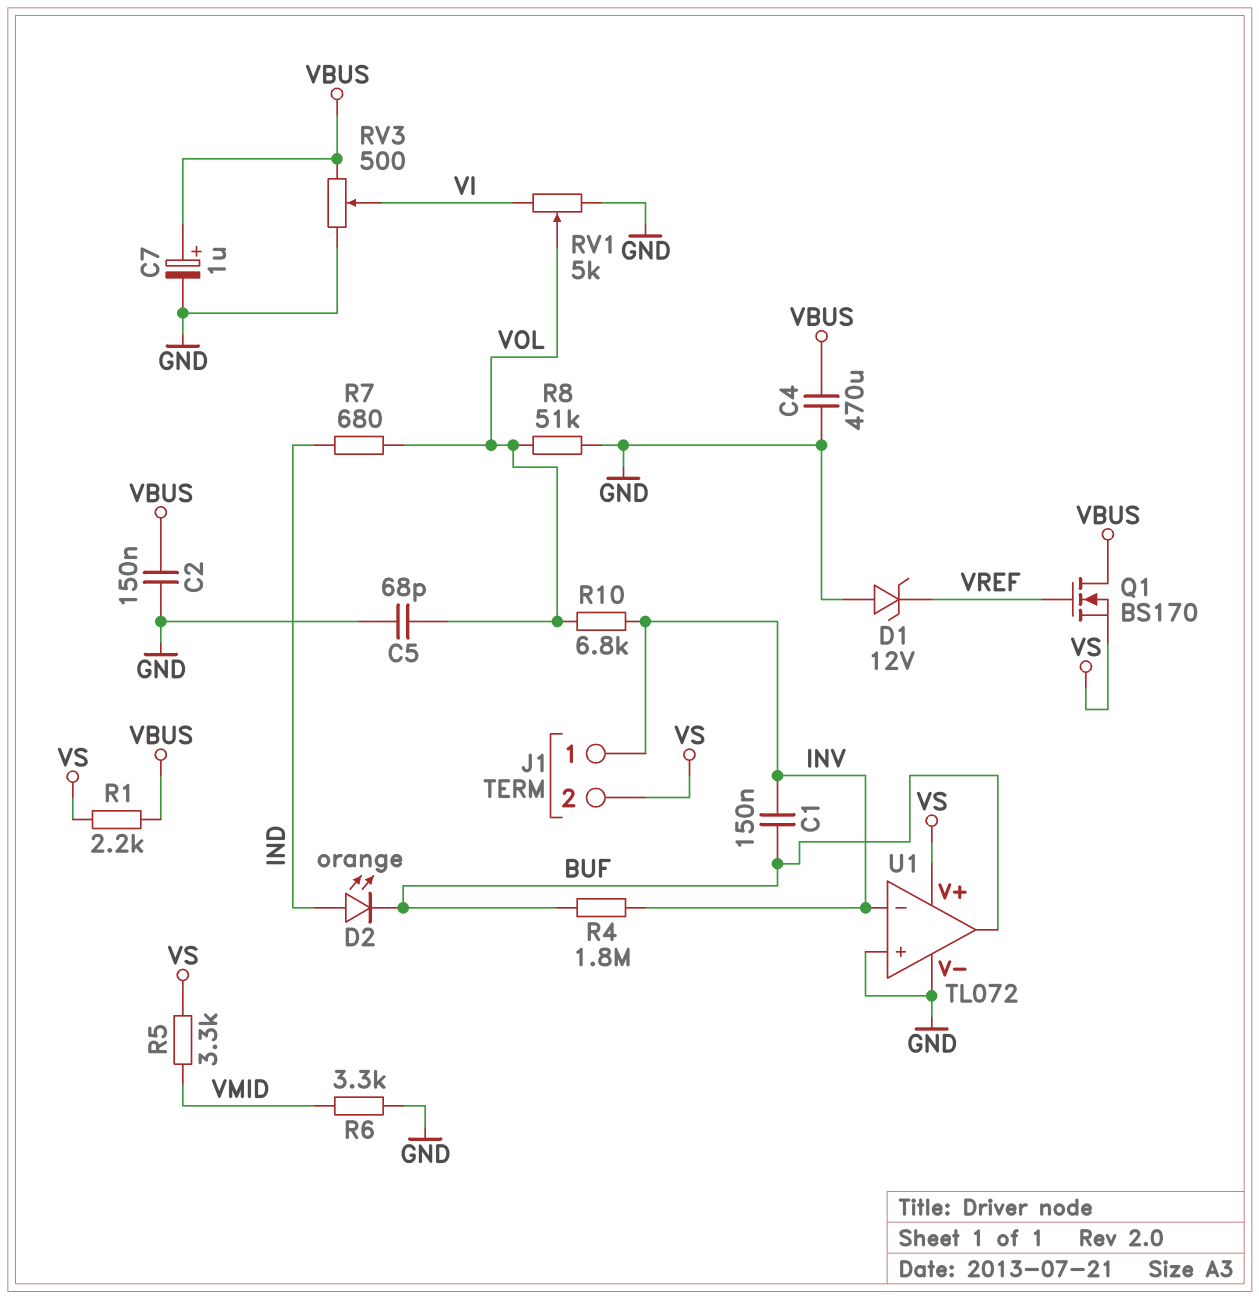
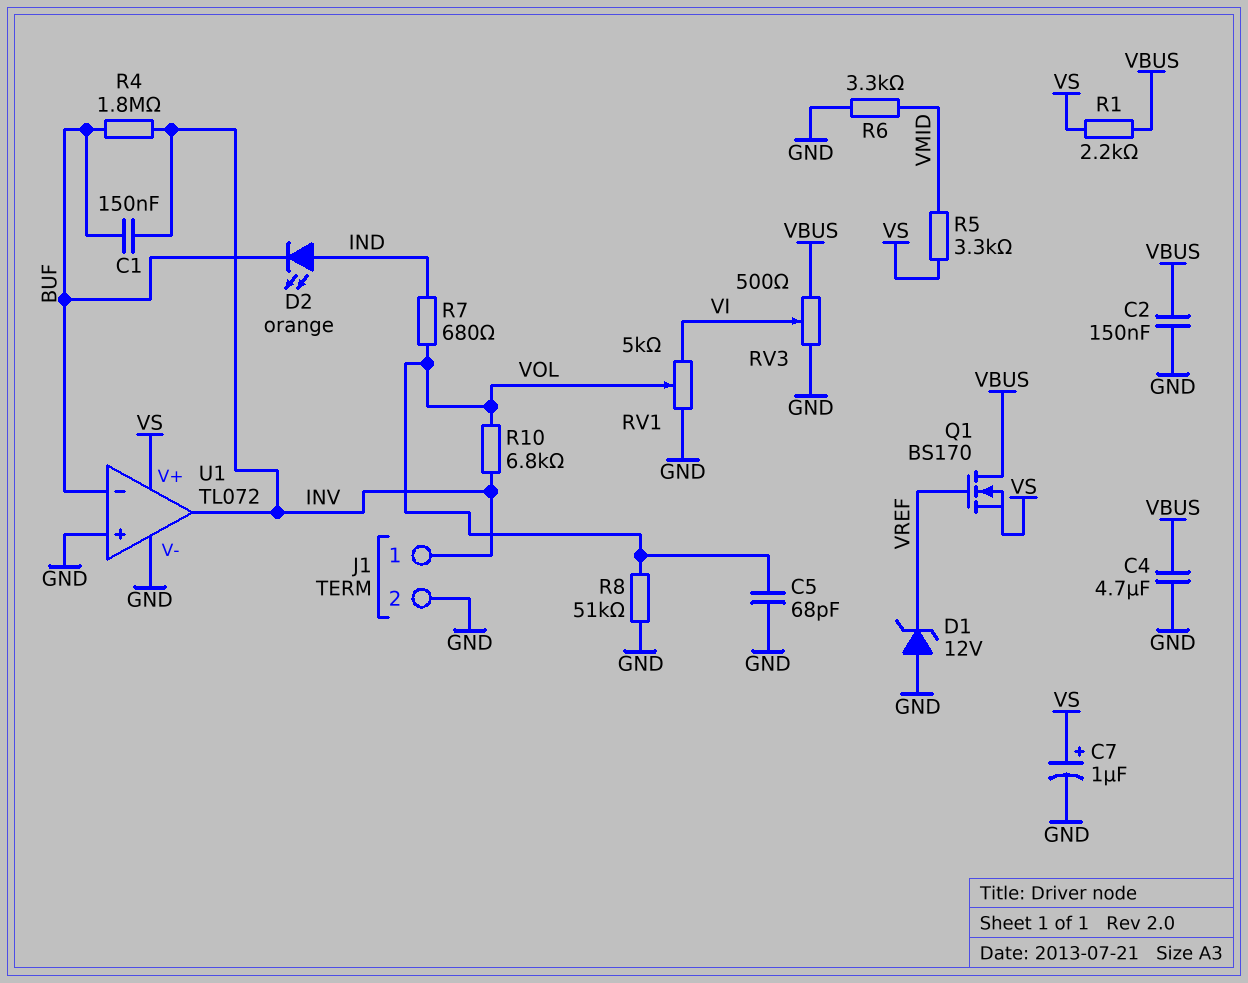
C4: 470uF (GND, VBUS) -> 4.7uF (GND, VBUS)
C7: 1uF (plus VBUS, minus GND) -> 1uF (plus VS, minus GND)
J1 pin 2: VS -> GND
U1 pin in-: INV -> BUF
U1 pin out: BUF -> INV

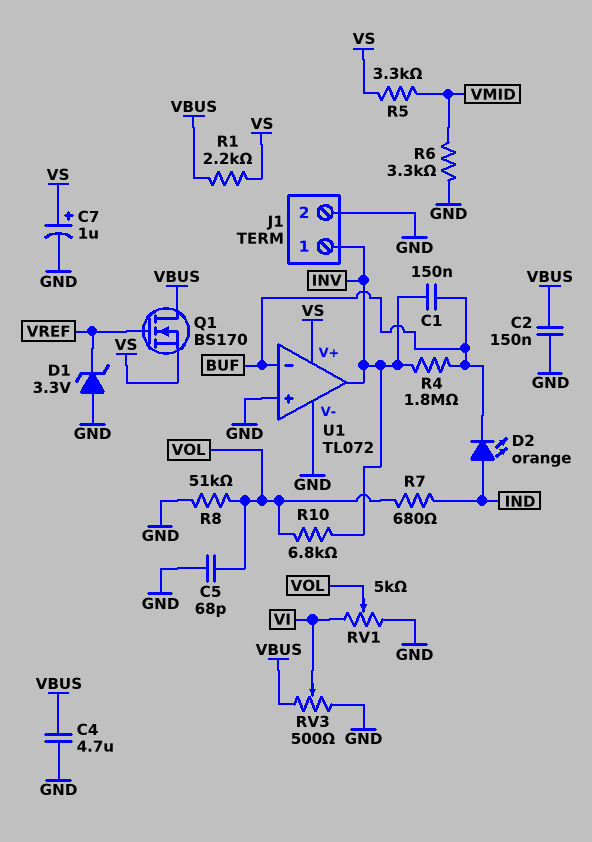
D1: zener 12V (A GND, K VREF) -> zener 3.3V (A GND, K VREF)

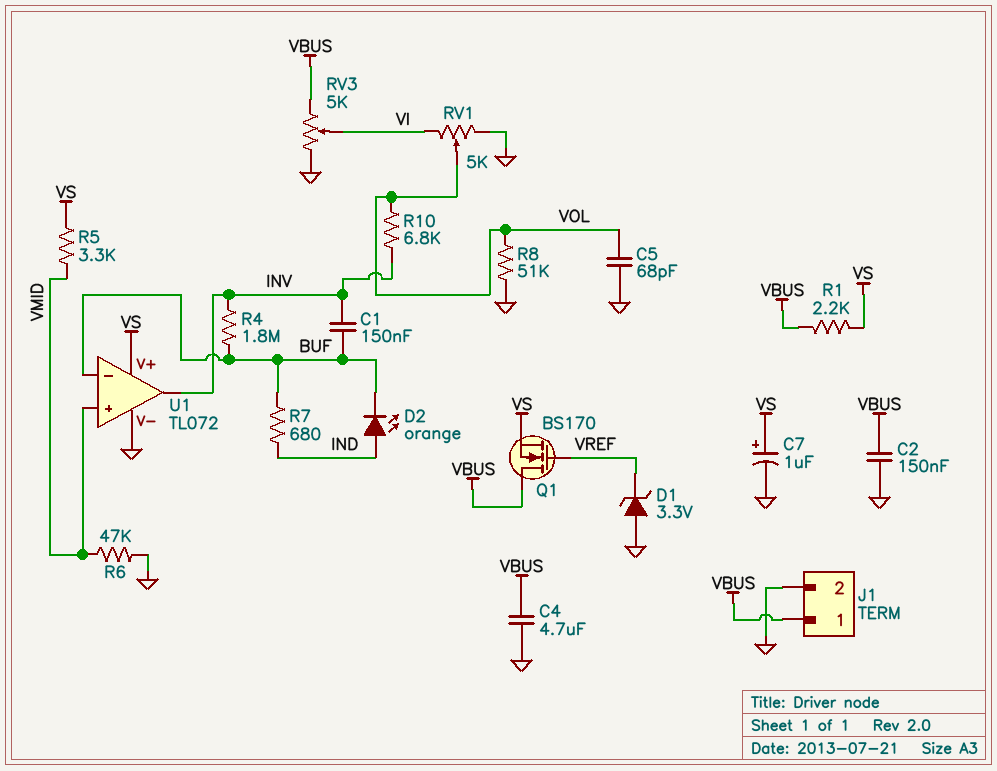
J1 pin 1: INV -> VBUS
R6: 3.3k (GND, VMID) -> 47k (GND, VMID)
R7: 680 (IND, VOL) -> 680 (BUF, IND)
RV3: 500 (GND, VBUS, wiper VI) -> 5k (GND, VBUS, wiper VI)
U1 pin in+: GND -> VMID

